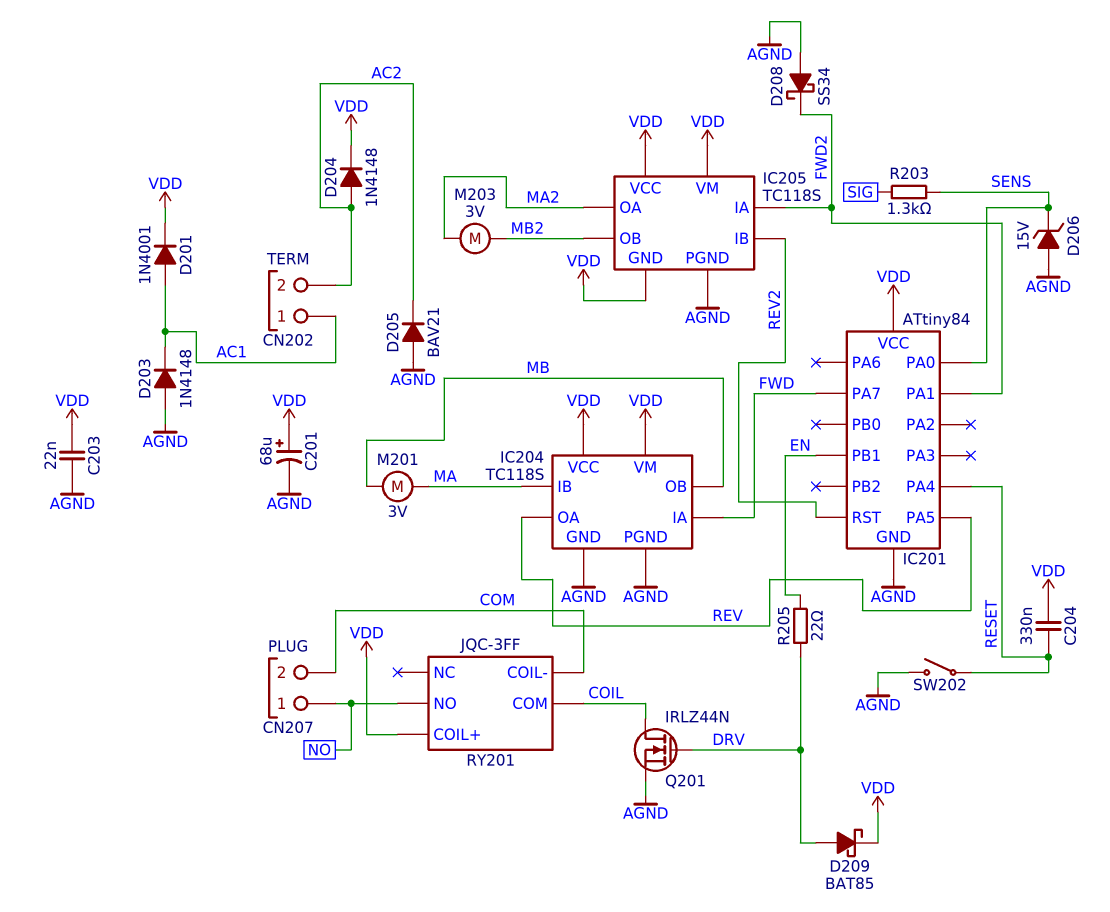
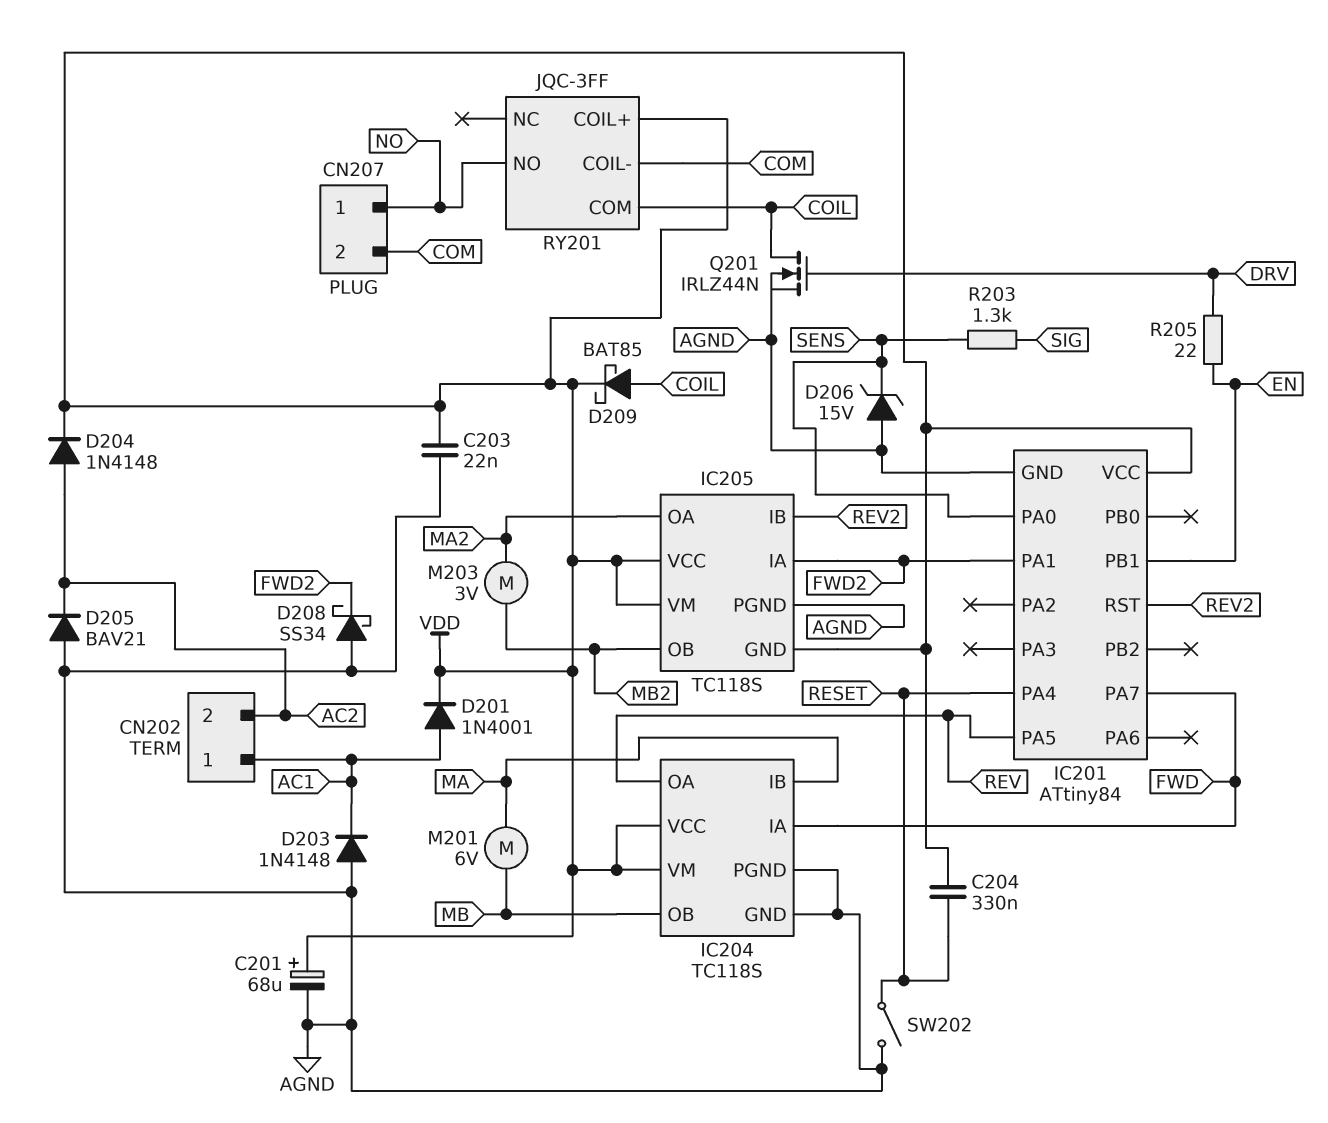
D209: schottky BAT85 (A DRV, K VDD) -> schottky BAT85 (A COIL, K VDD)
M201: motor 3V (MA, MB) -> motor 6V (MA, MB)

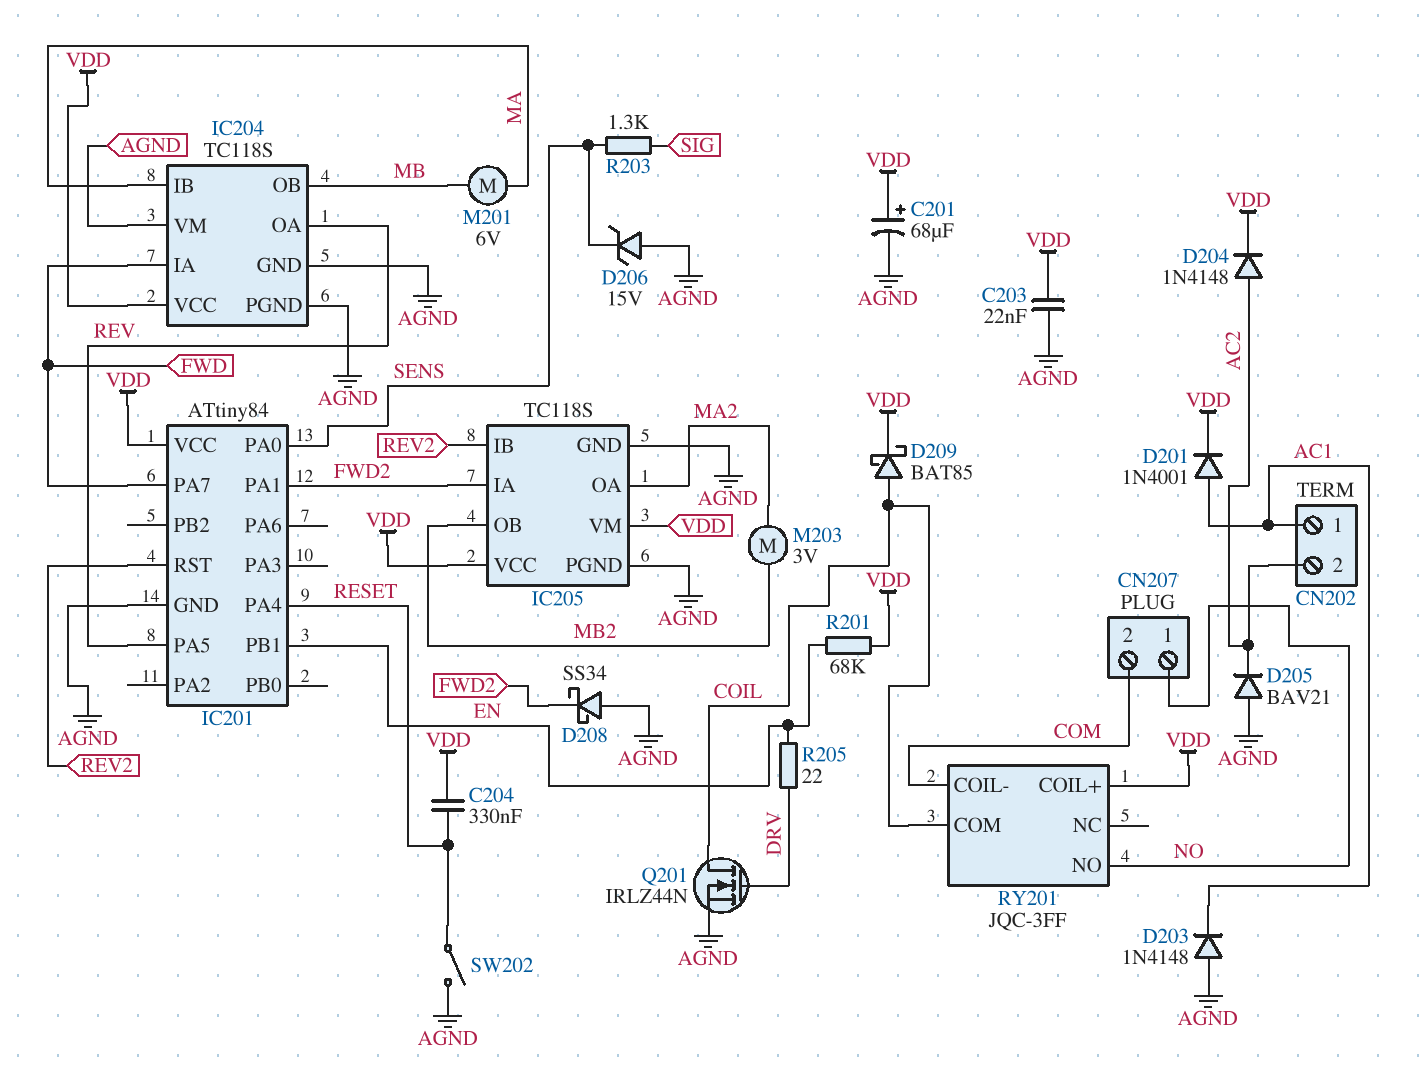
IC204 pin VM: VDD -> AGND
IC205 pin GND: VDD -> AGND
R201: none -> 68k (EN, VDD)

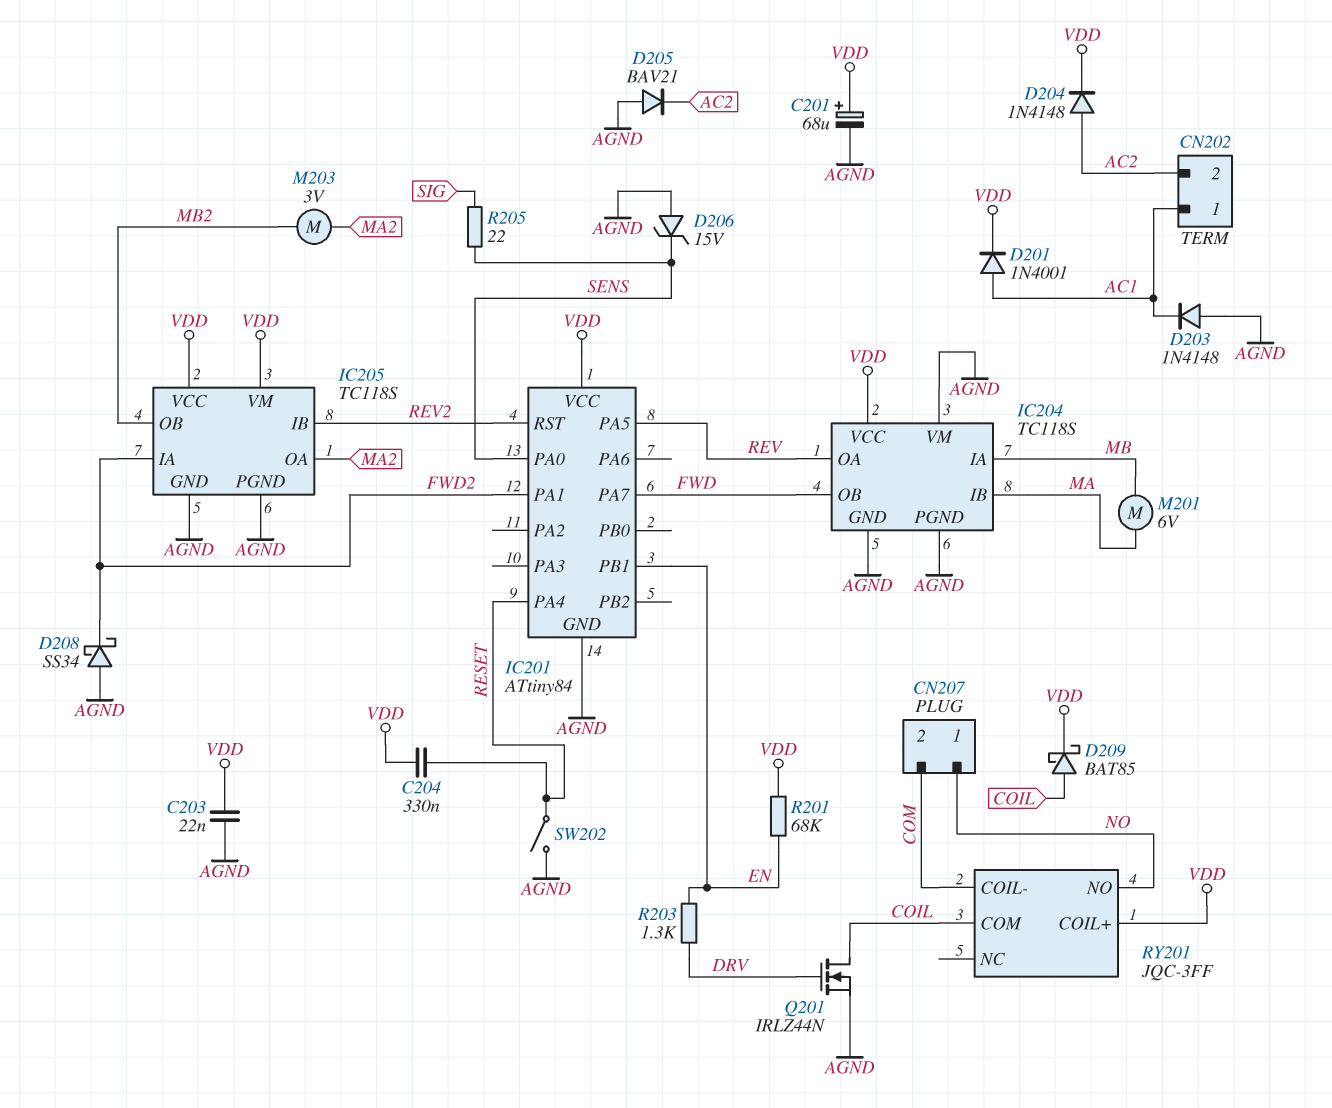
IC204 pin IA: FWD -> MB
IC204 pin OB: MB -> FWD
R203: 1.3k (SENS, SIG) -> 1.3k (DRV, EN)
R205: 22 (DRV, EN) -> 22 (SENS, SIG)

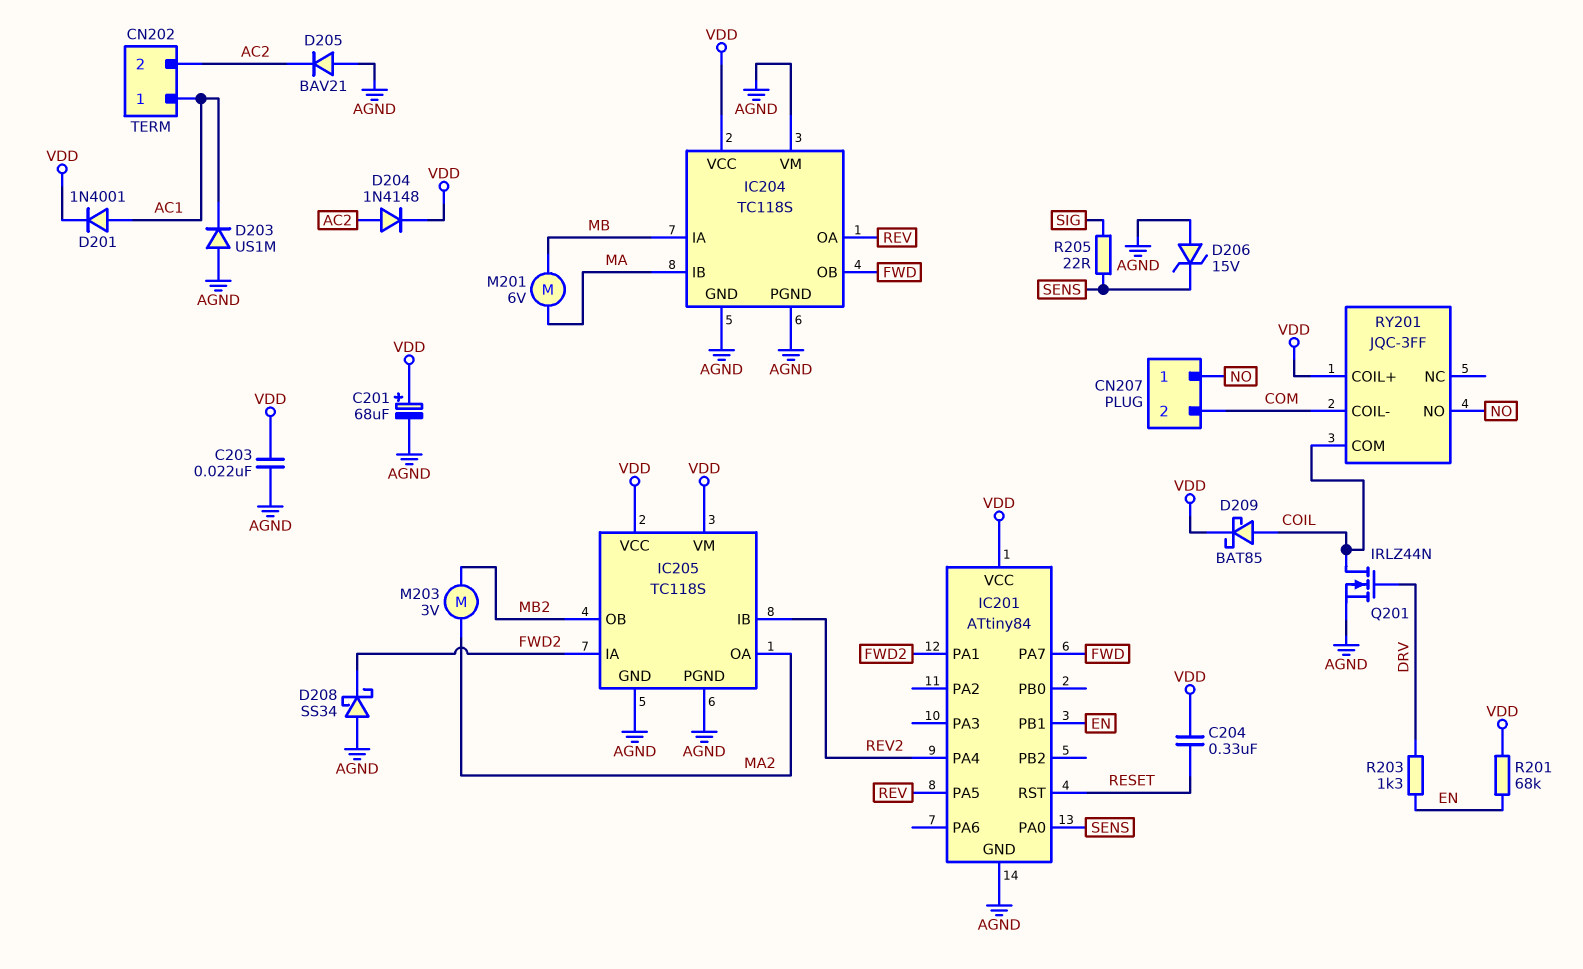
D203: diode 1N4148 (A AGND, K AC1) -> diode US1M (A AGND, K AC1)
IC201 pin PA4: RESET -> REV2
IC201 pin RST: REV2 -> RESET
SW202: switch (AGND, RESET) -> none

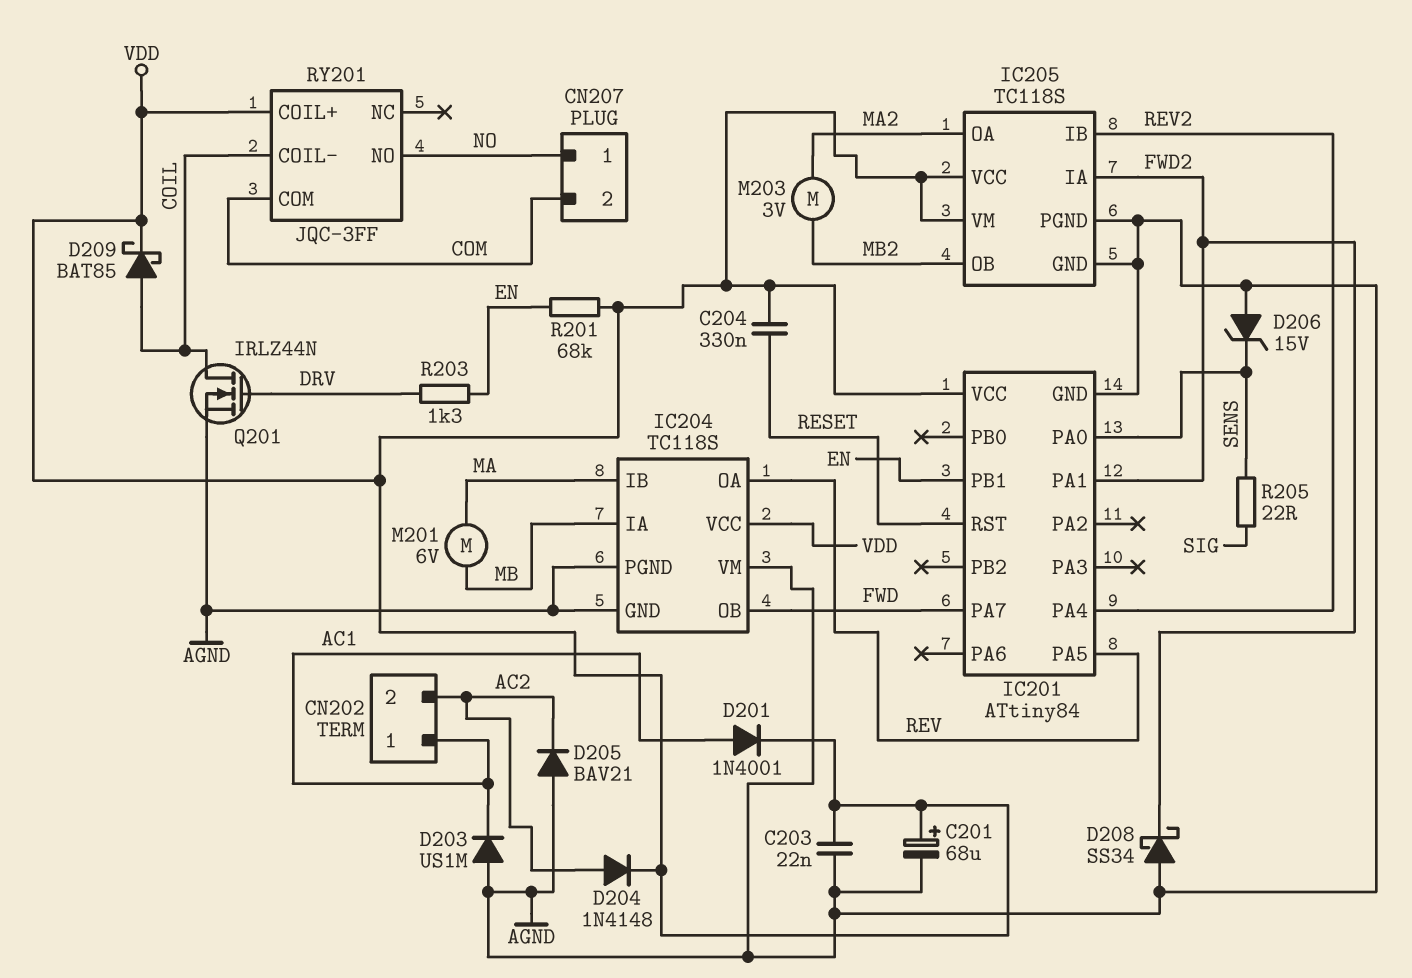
RY201 pin COIL-: COM -> COIL
RY201 pin COM: COIL -> COM

